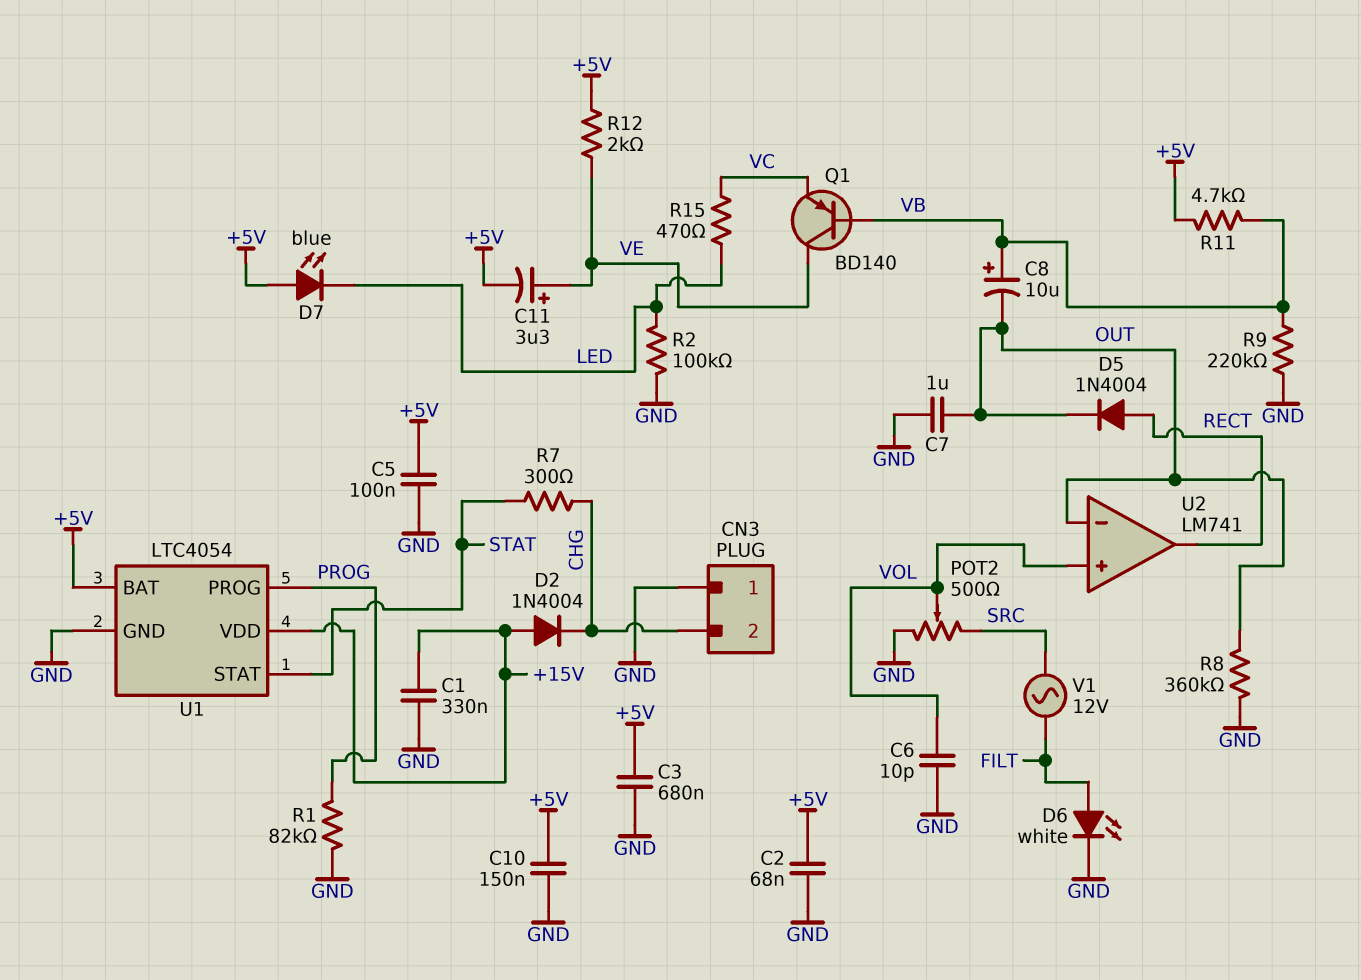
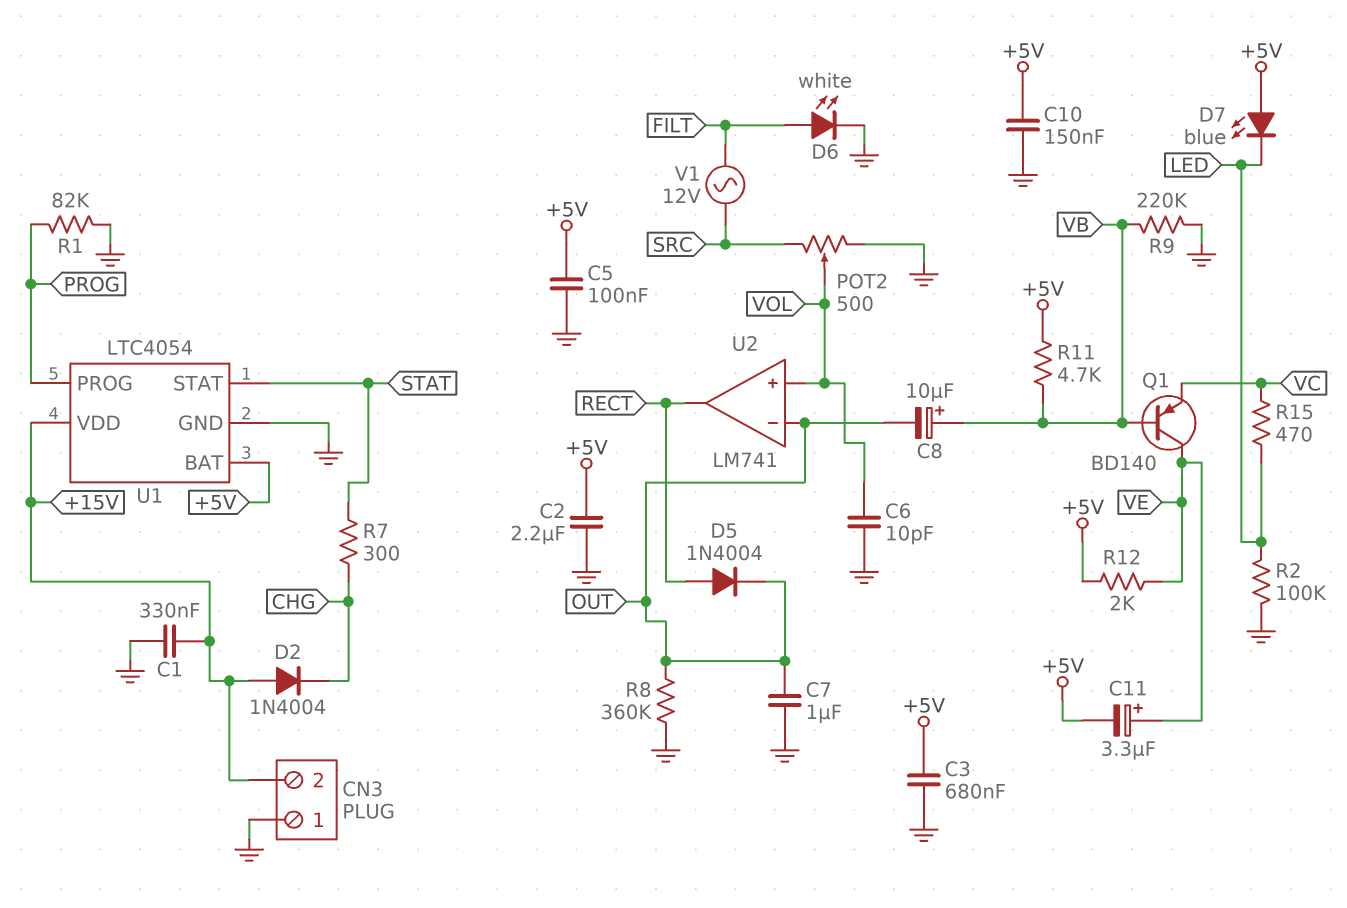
C2: 68nF (+5V, GND) -> 2.2uF (+5V, GND)
CN3 pin 2: CHG -> +15V

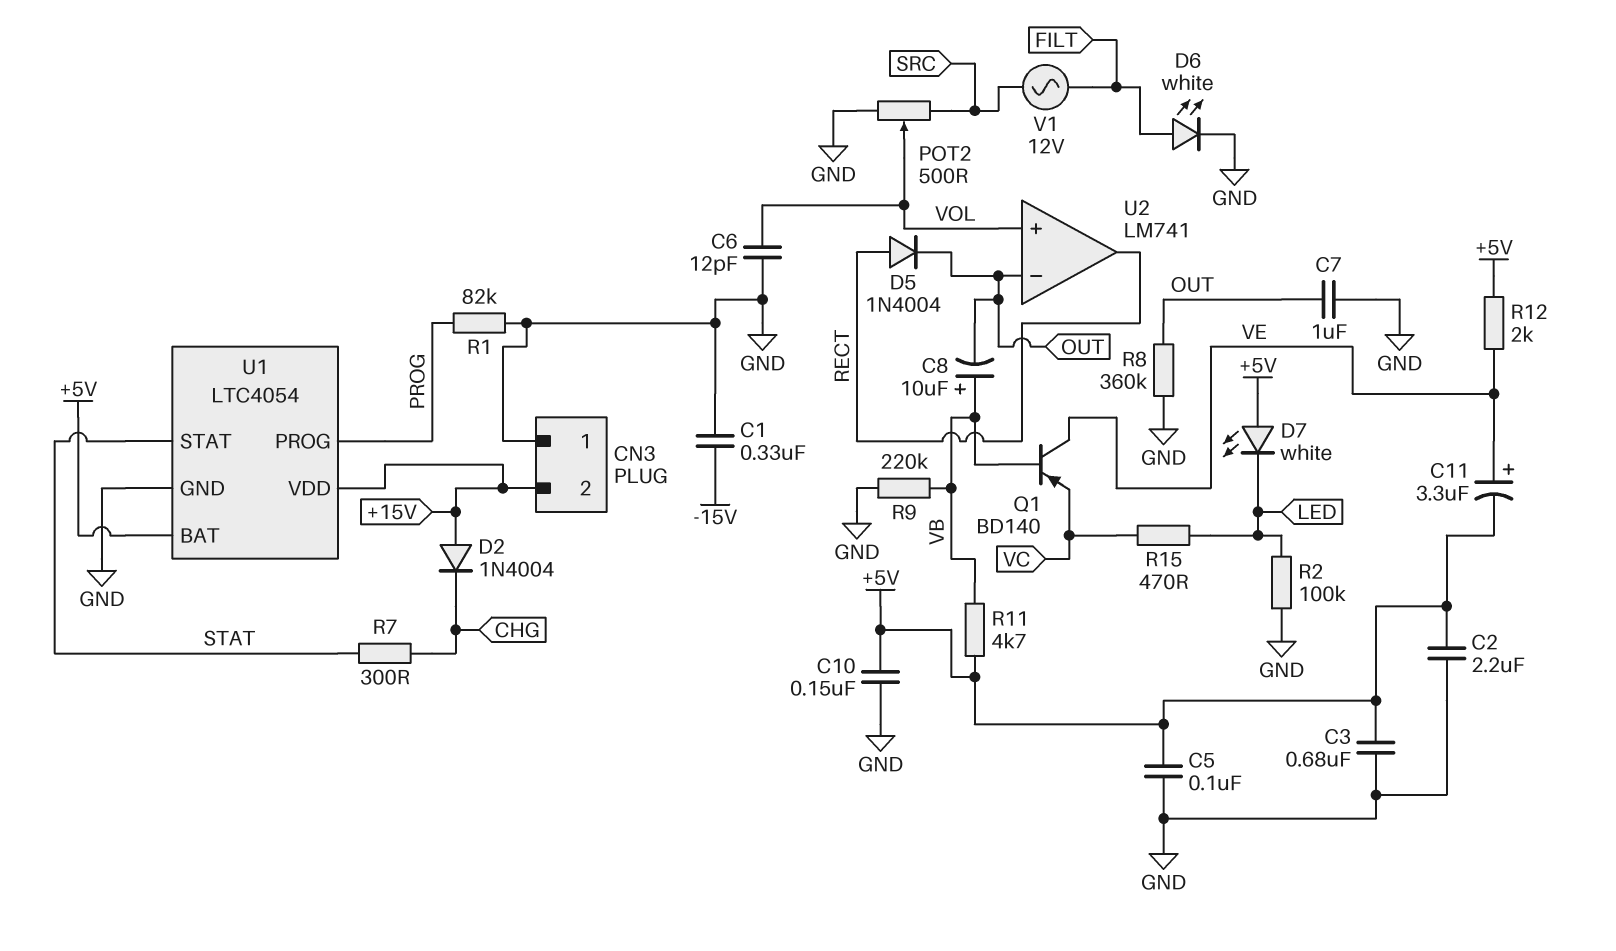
C1: 330nF (+15V, GND) -> 330nF (-15V, GND)
C6: 10pF (GND, VOL) -> 12pF (GND, VOL)
D7: LED blue (A +5V, K LED) -> LED white (A +5V, K LED)

